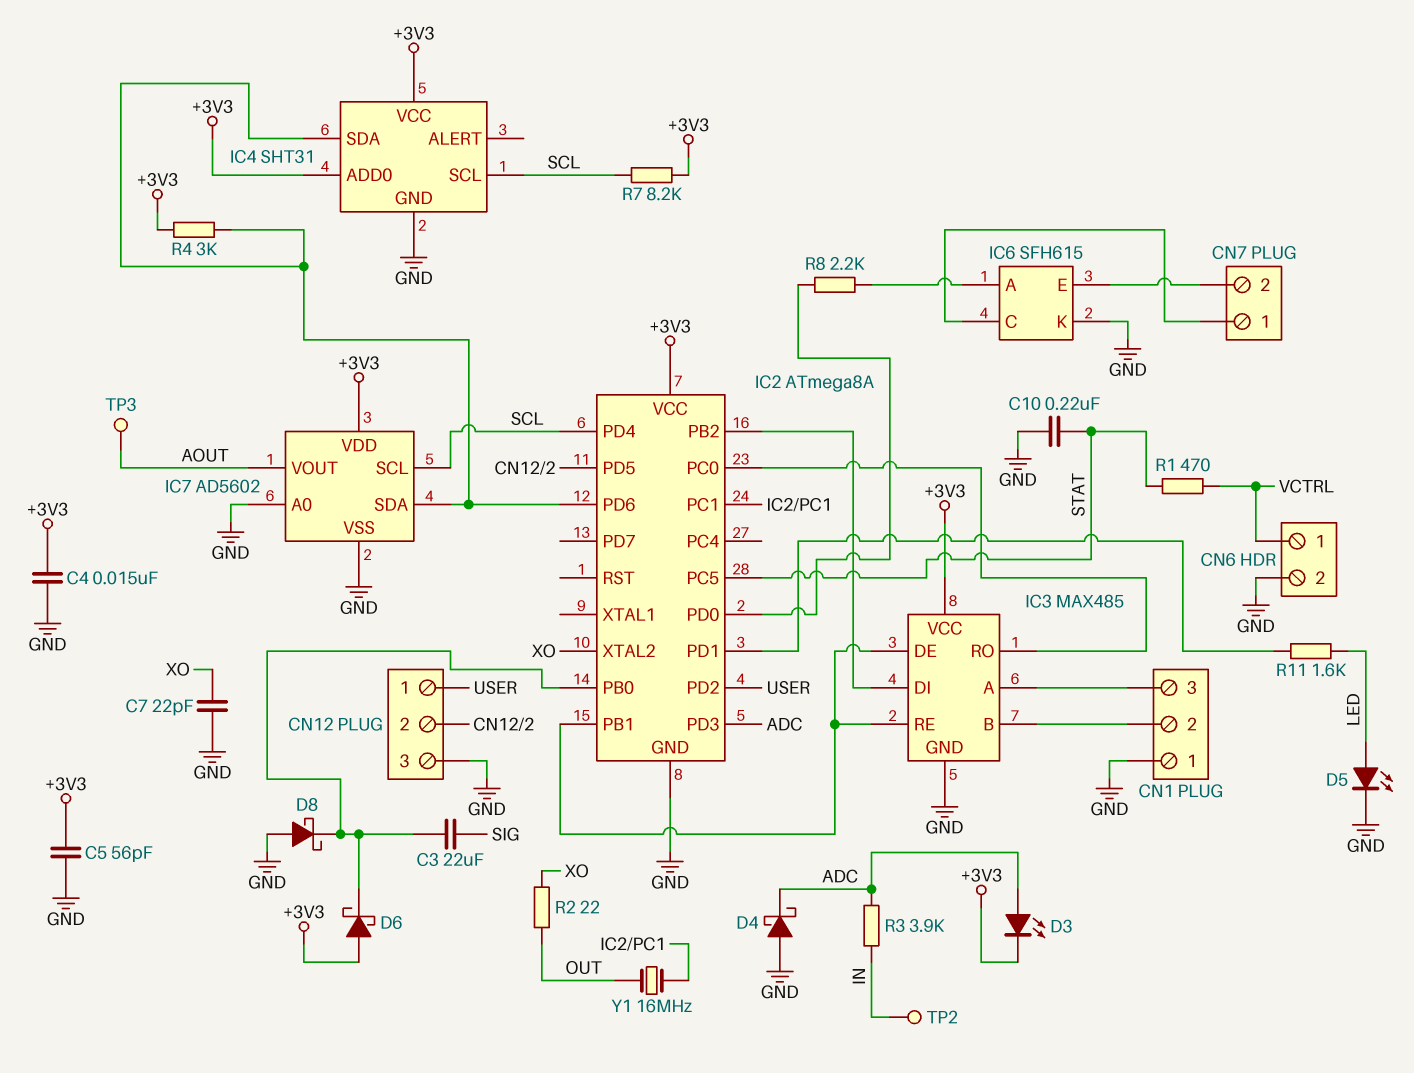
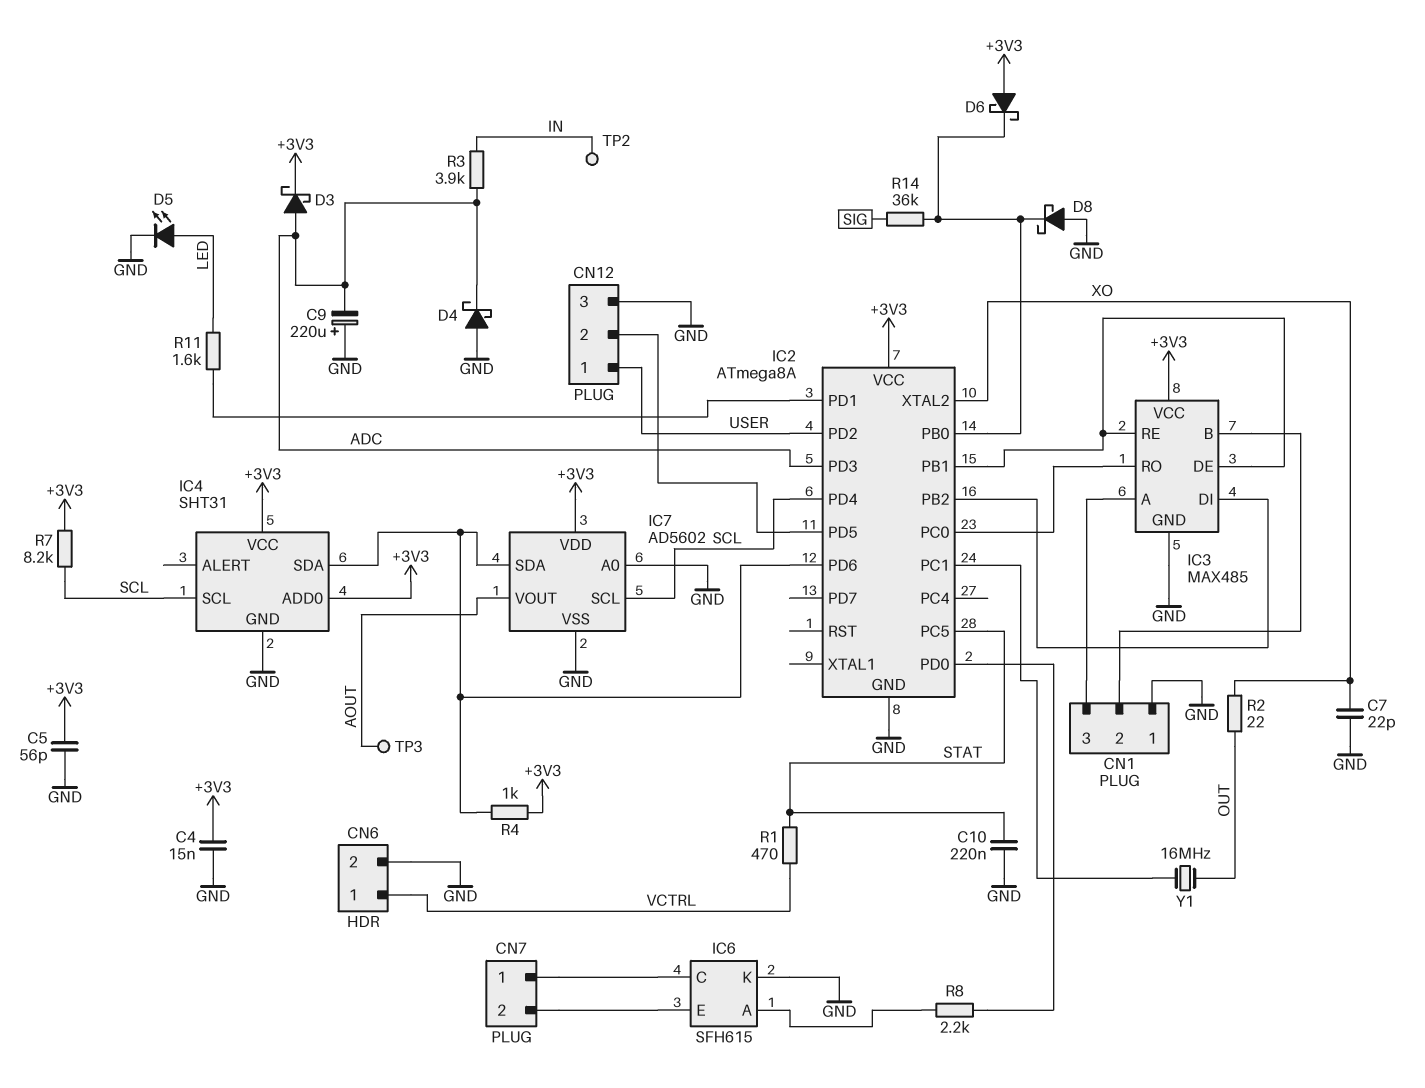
C3: 22uF (IC2/PB0, SIG) -> none
C9: none -> 220uF (plus GND, minus ADC)
D3: LED (A ADC, K +3V3) -> schottky (A ADC, K +3V3)
R4: 3k (+3V3, IC2/PD6) -> 1k (+3V3, IC2/PD6)
R14: none -> 36k (IC2/PB0, SIG)

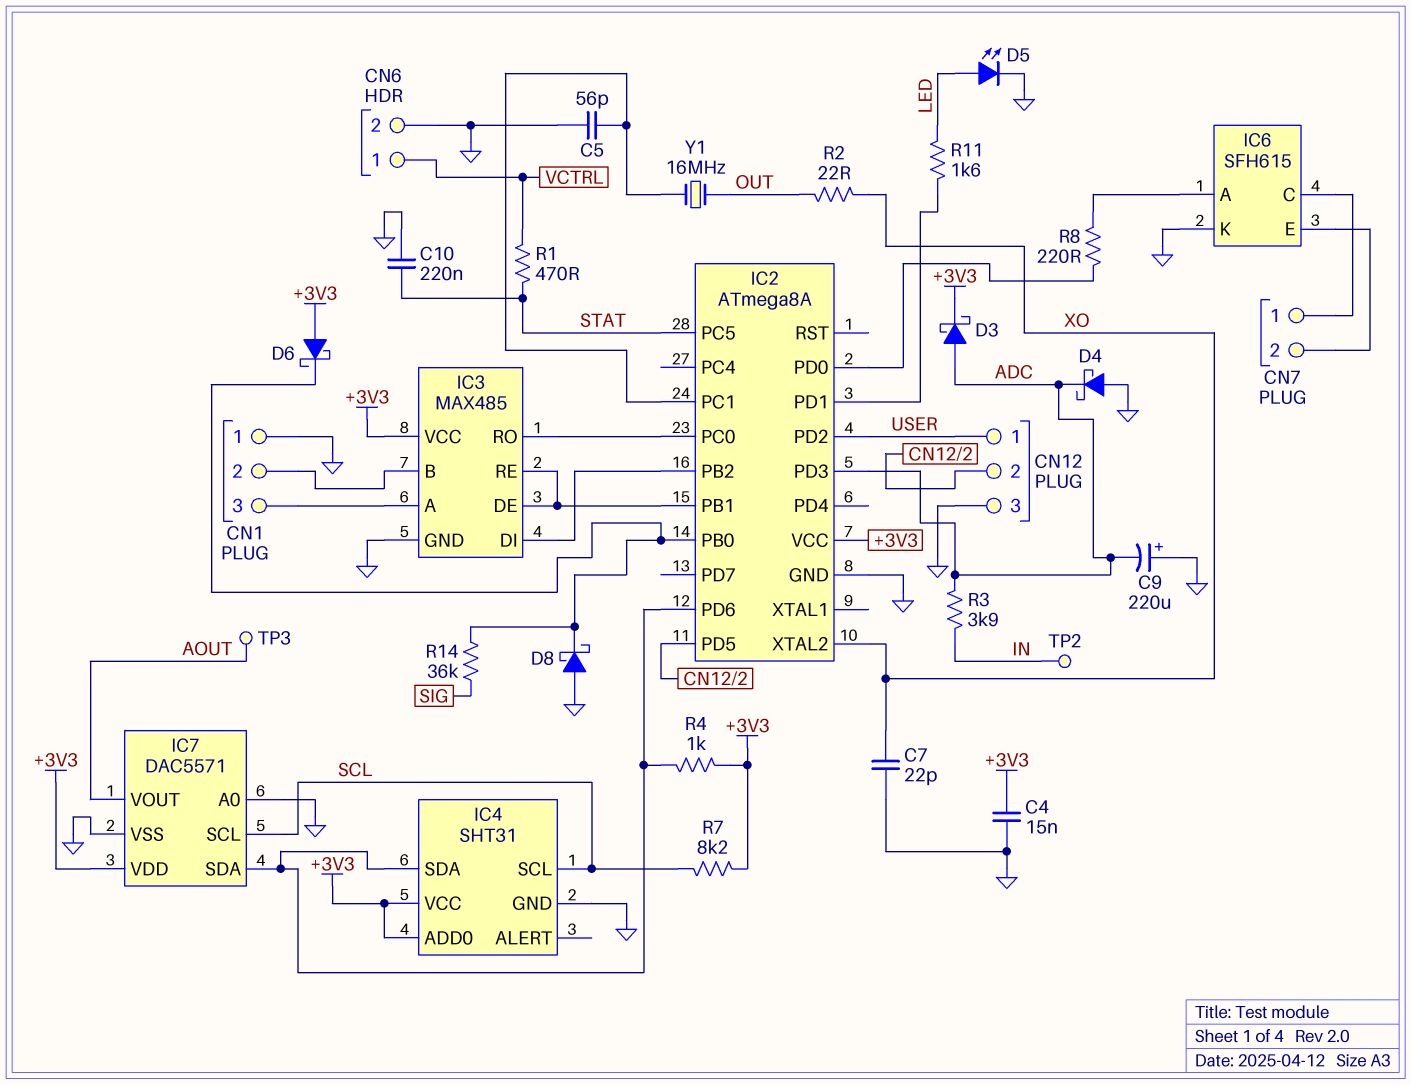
C5: 56pF (+3V3, GND) -> 56pF (GND, IC2/PC1)
IC2 pin PD4: SCL -> none
IC7: AD5602 -> DAC5571
R8: 2.2k (IC2/PD0, IC6/A) -> 220 (IC2/PD0, IC6/A)

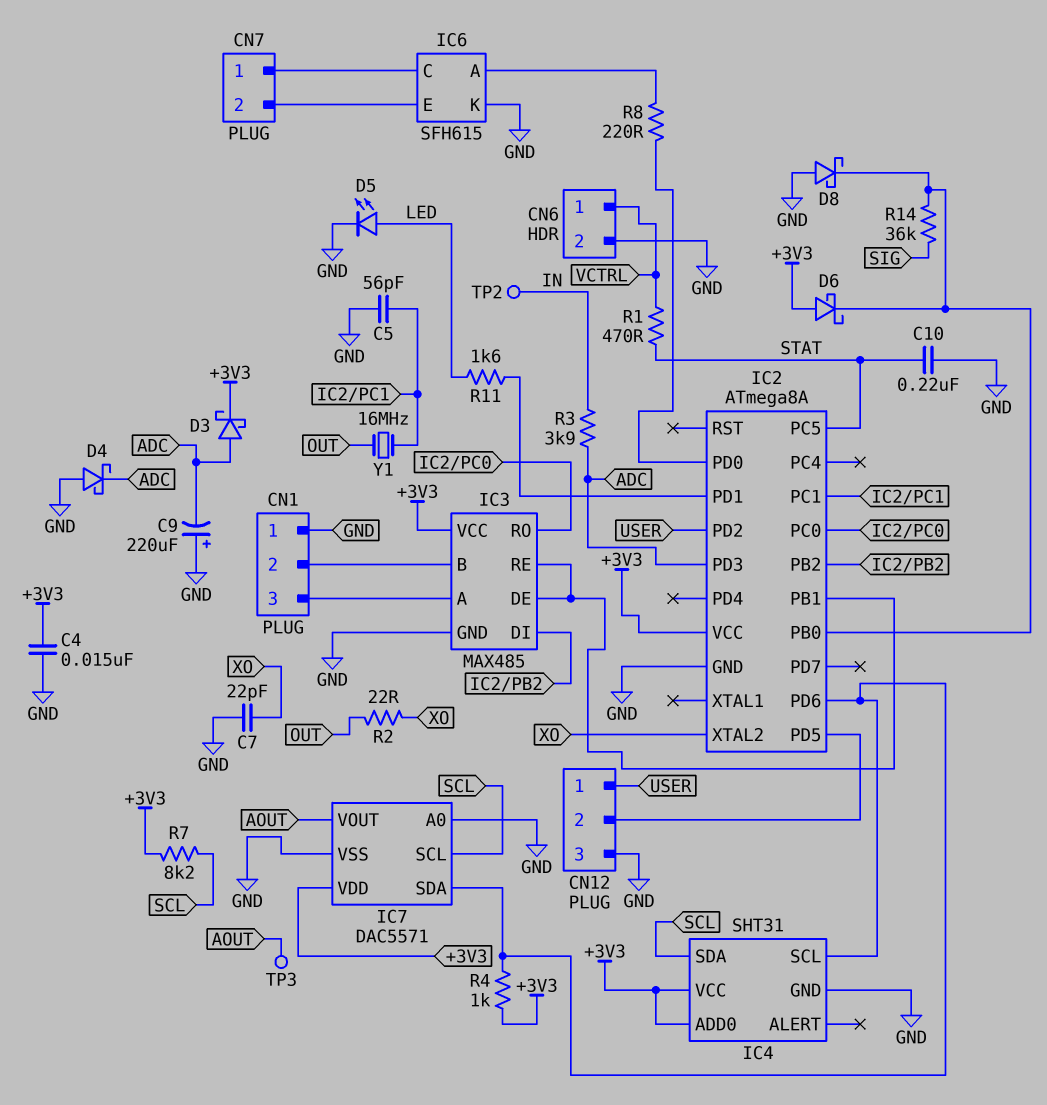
IC4 pin SCL: SCL -> IC2/PD6
IC4 pin SDA: IC2/PD6 -> SCL

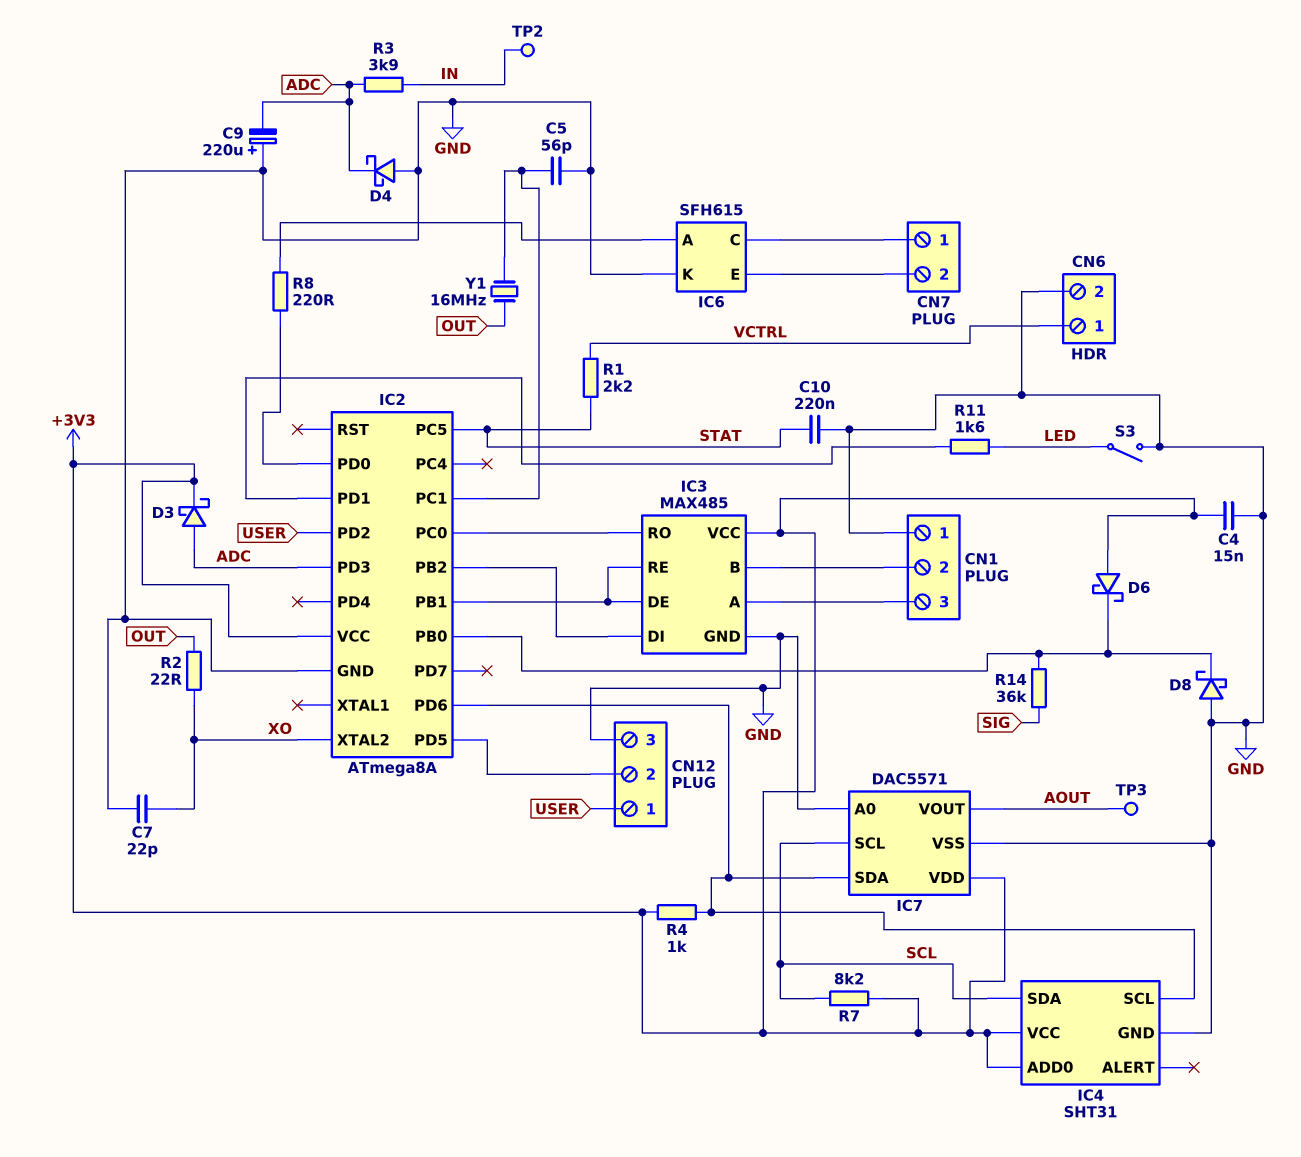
D5: LED (A LED, K GND) -> none
R1: 470 (STAT, VCTRL) -> 2.2k (STAT, VCTRL)
S3: none -> switch (GND, LED)

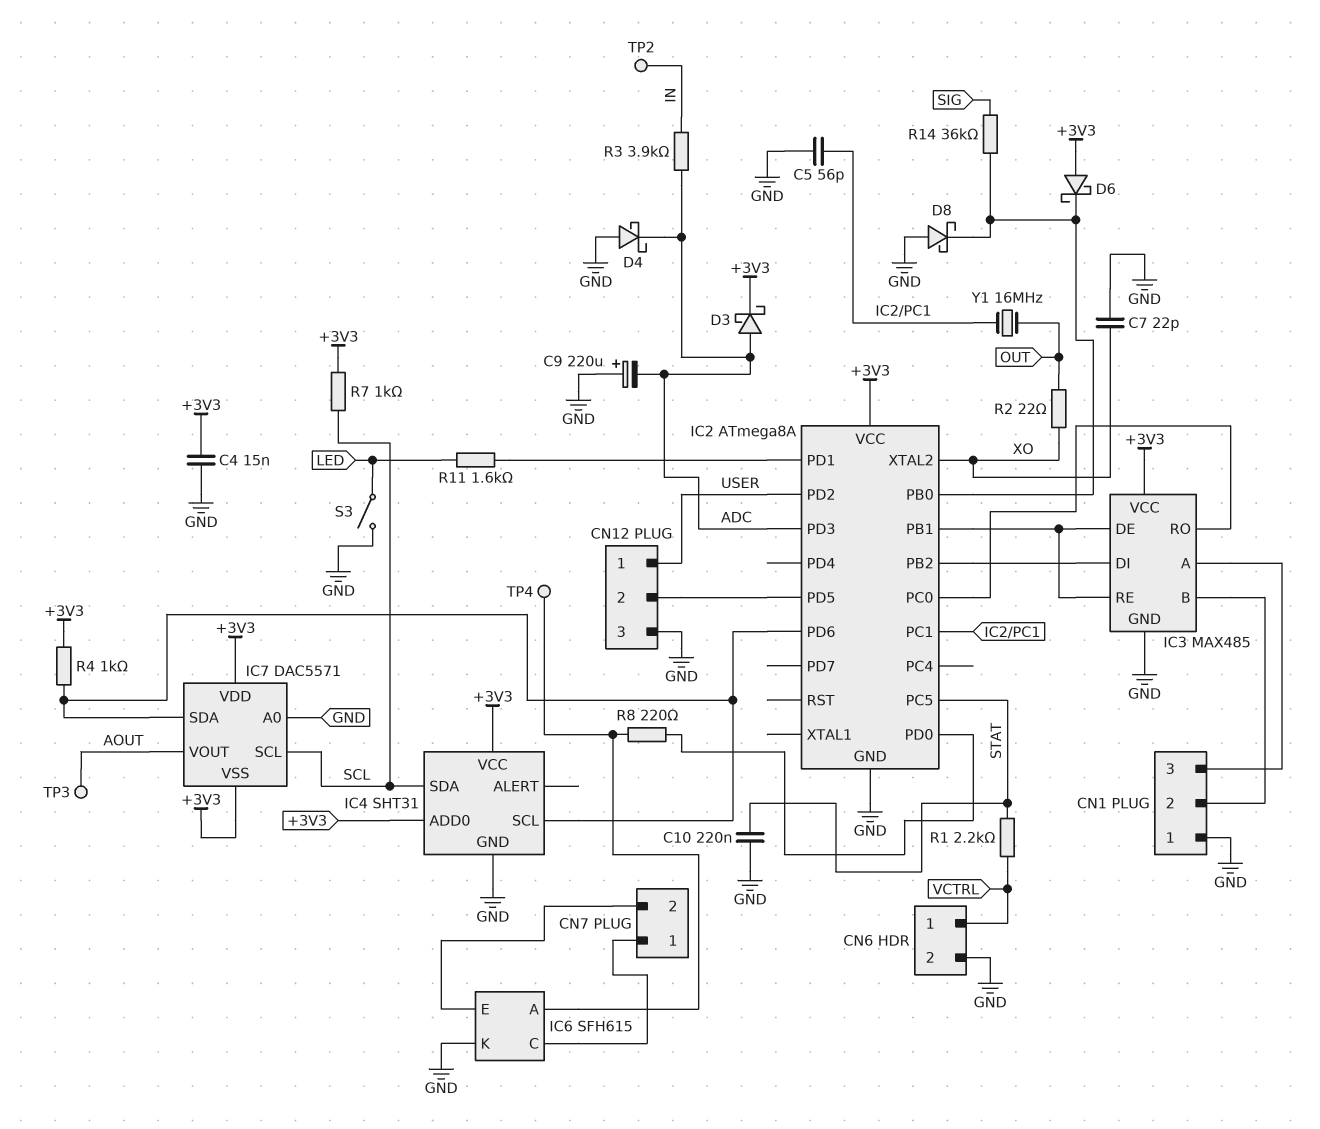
IC7 pin VSS: GND -> +3V3
R7: 8.2k (+3V3, SCL) -> 1k (+3V3, SCL)
TP4: none -> test point (IC6/A)

